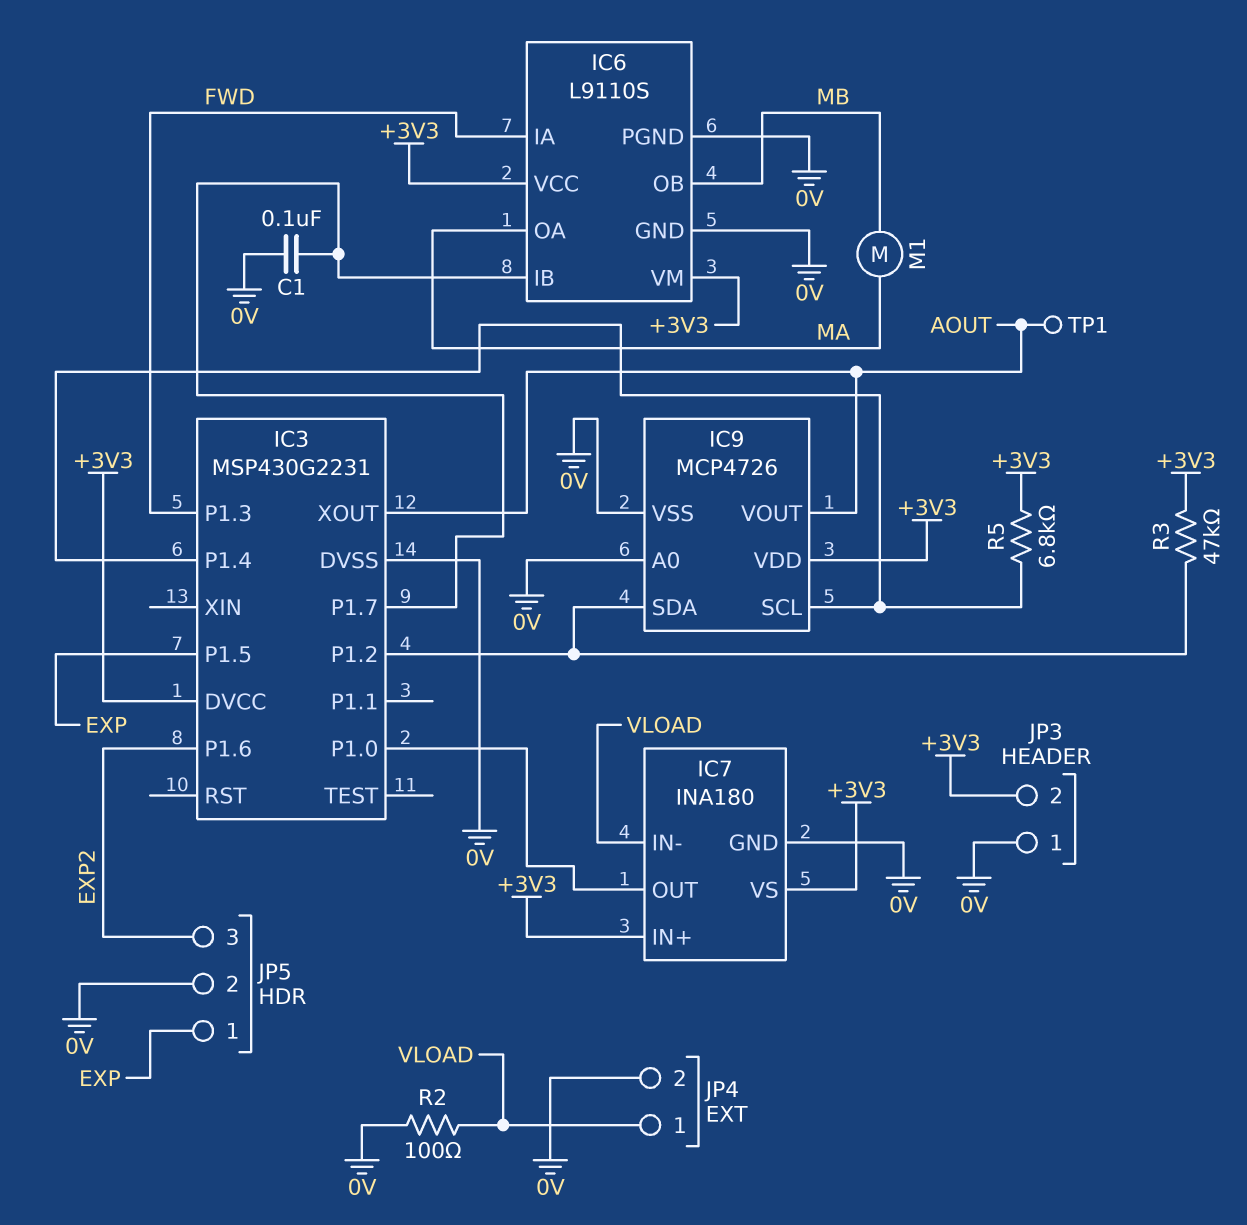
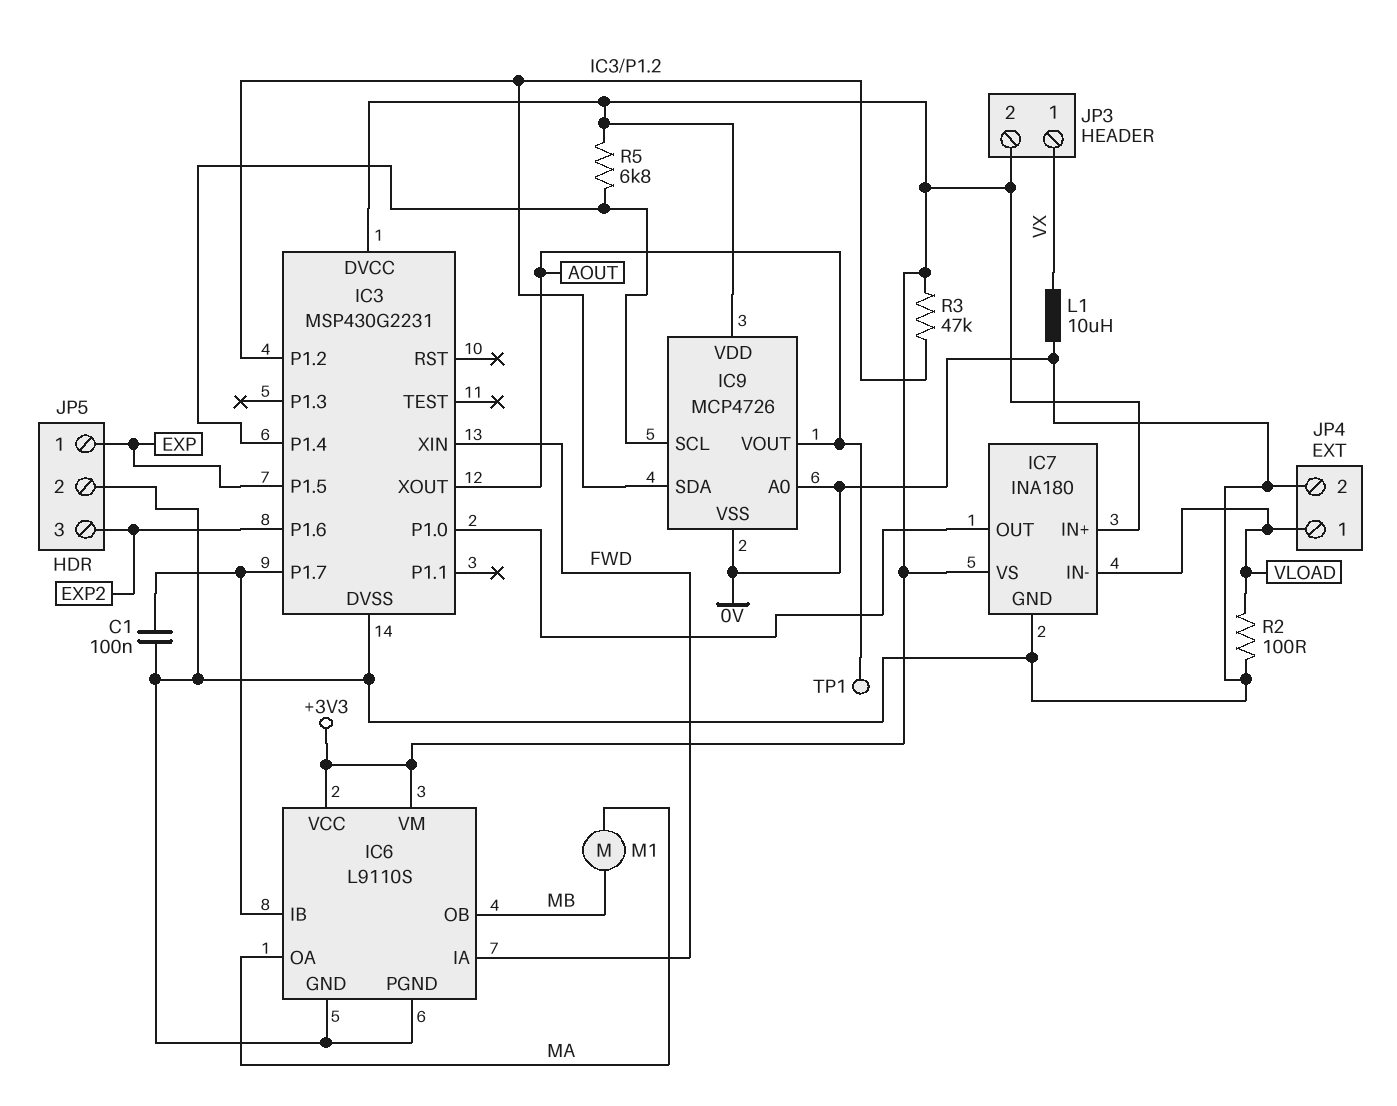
IC3 pin P1.3: FWD -> none
IC3 pin XIN: none -> FWD
JP3 pin 1: 0V -> VX
L1: none -> 10uH (0V, VX)

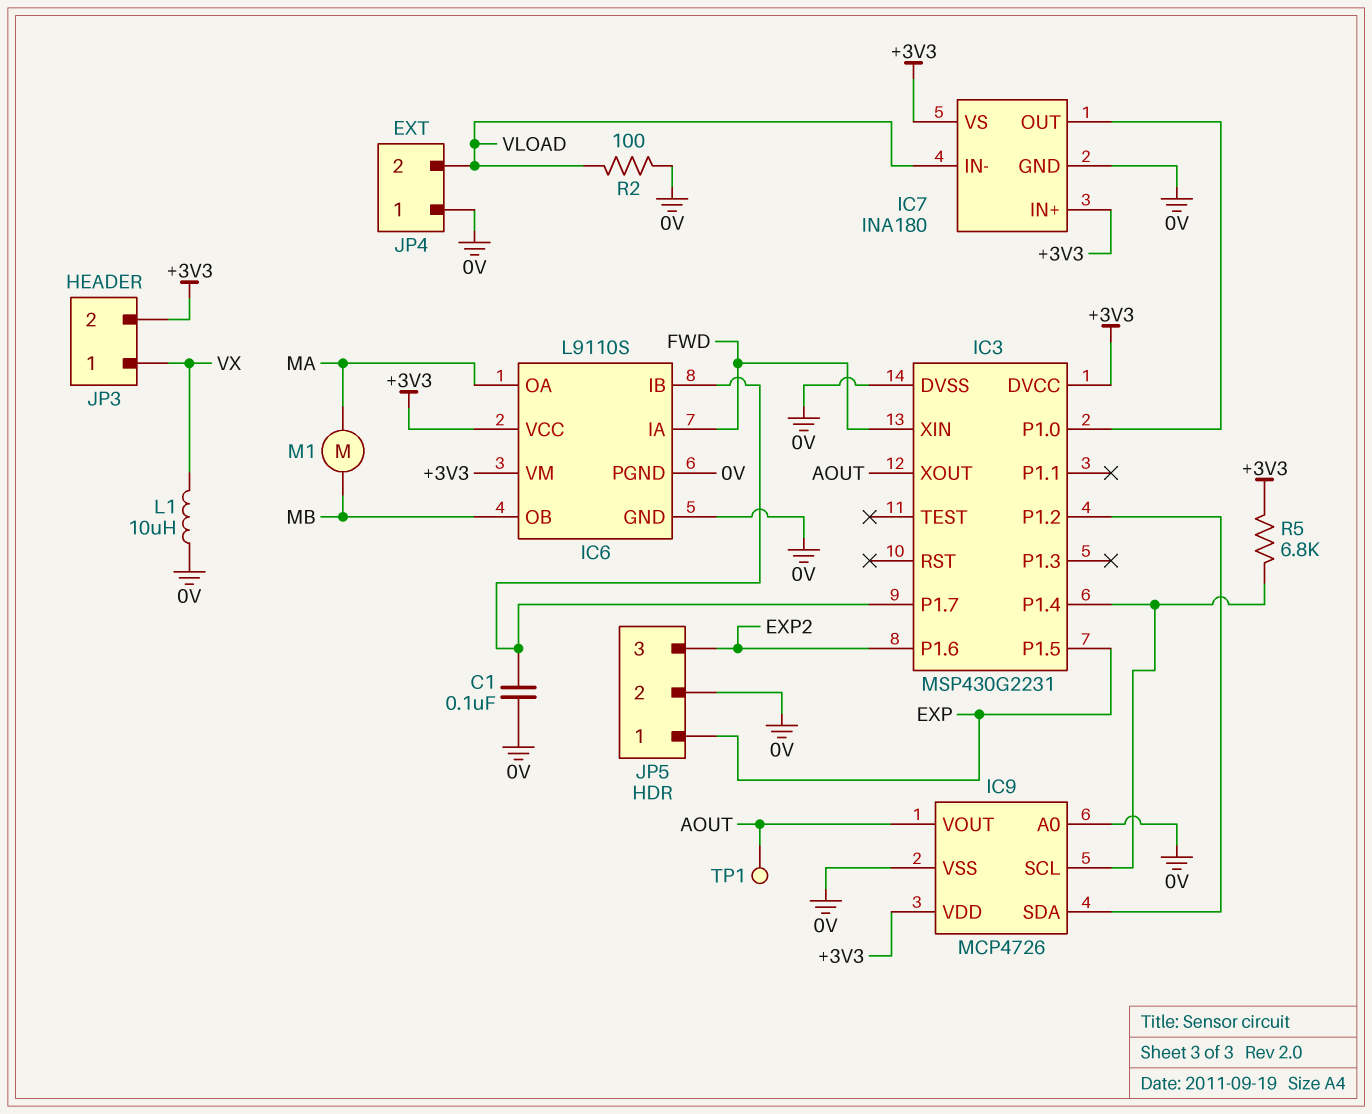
JP4 pin 1: VLOAD -> 0V
JP4 pin 2: 0V -> VLOAD
R3: 47k (+3V3, IC3/P1.2) -> none

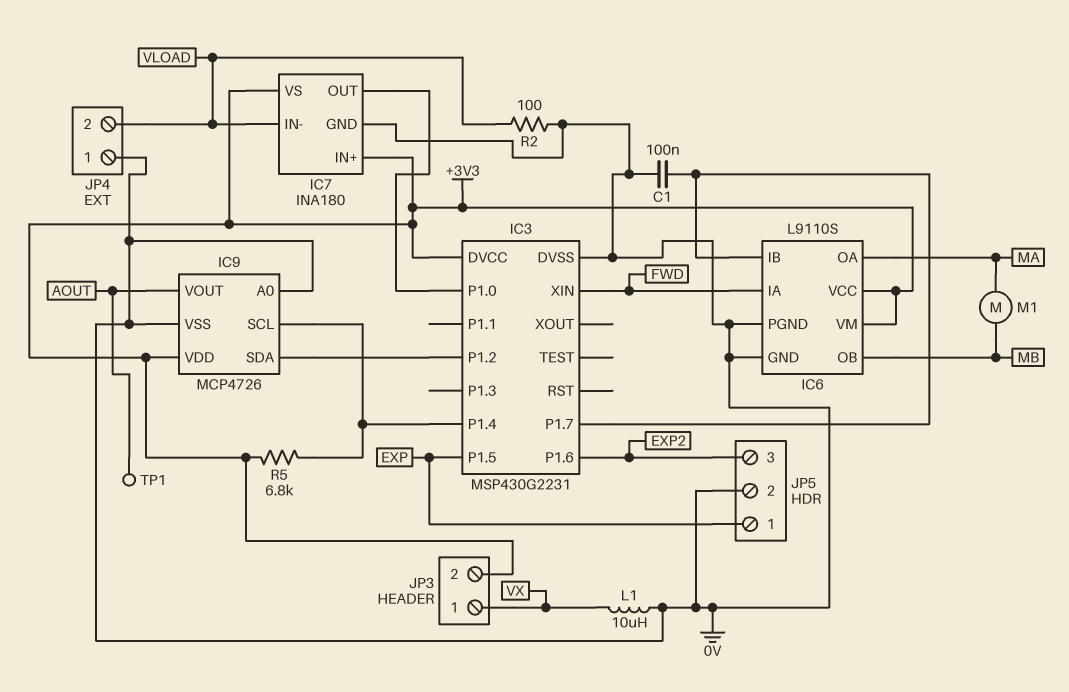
IC3 pin XOUT: AOUT -> none

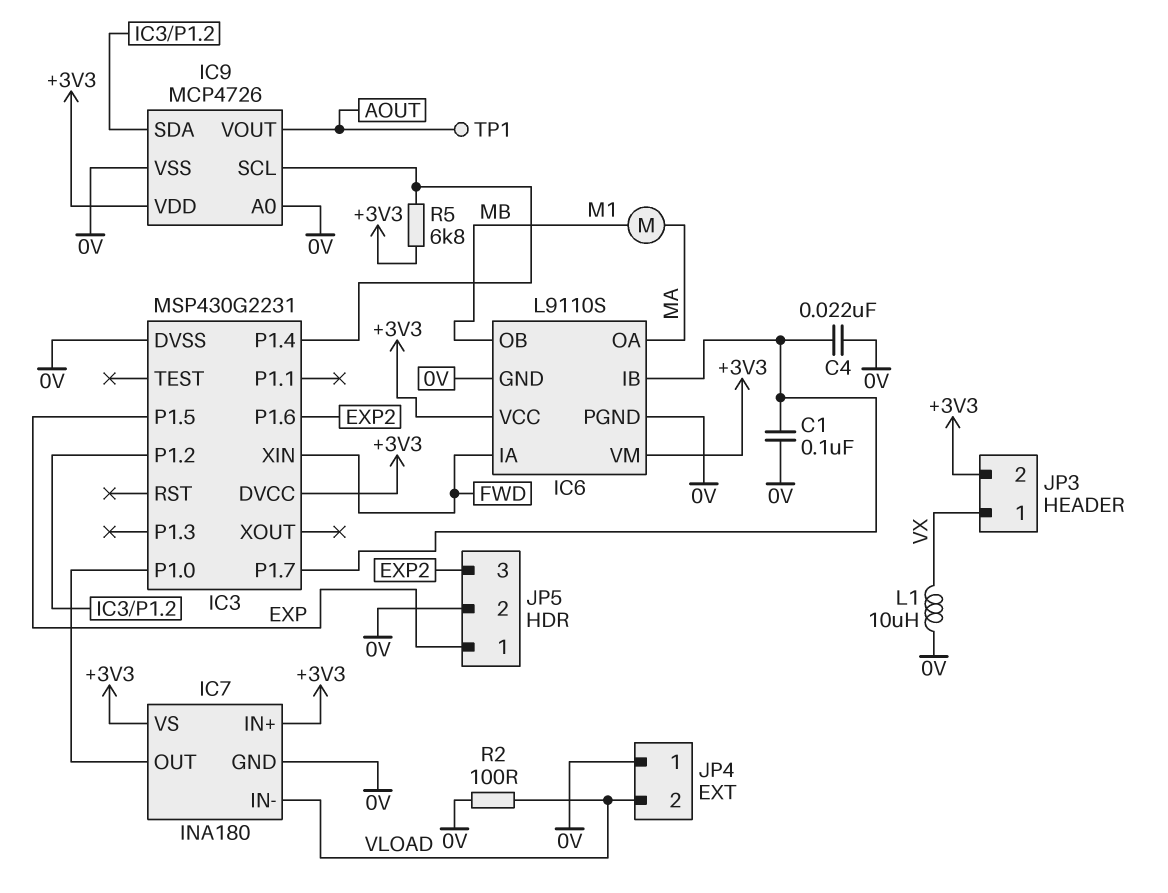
C4: none -> 22nF (0V, IC3/P1.7)

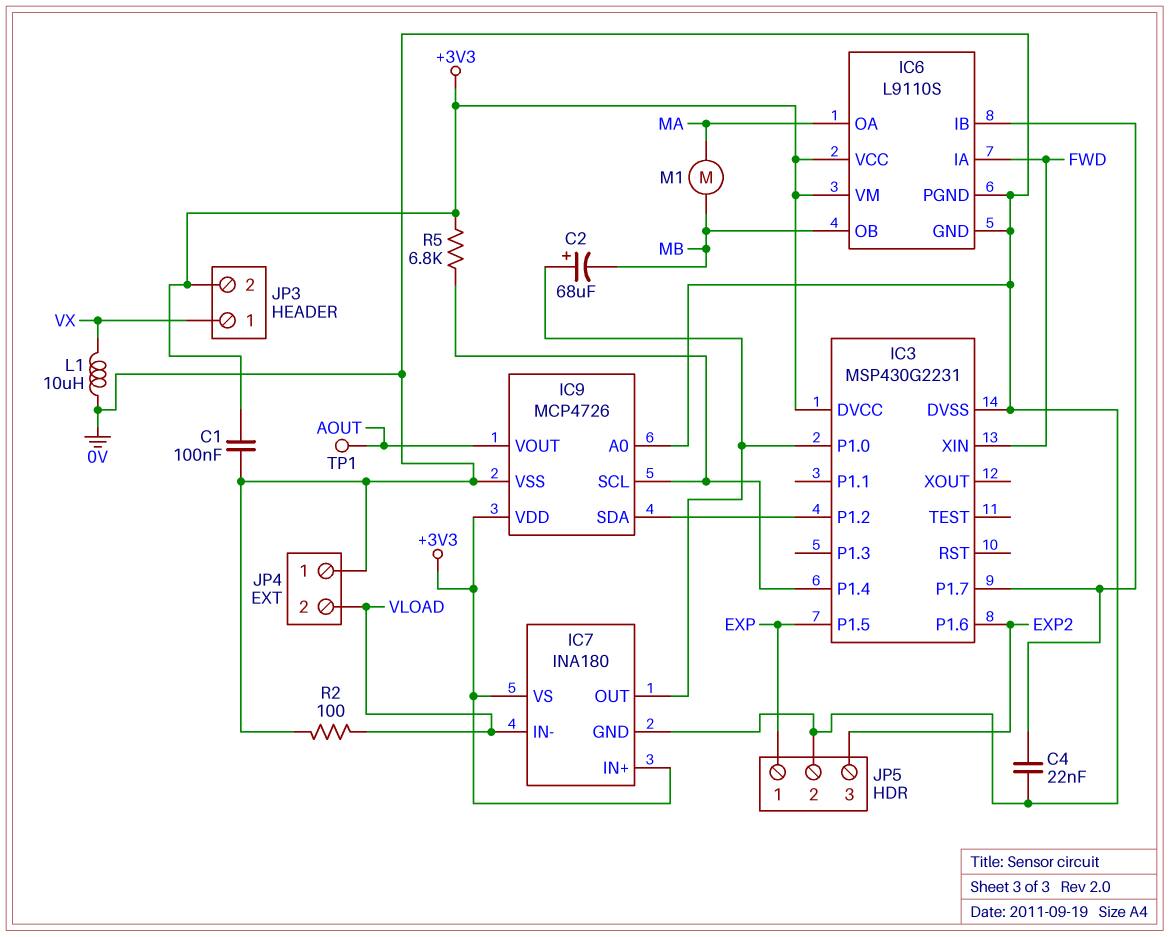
C1: 100nF (0V, IC3/P1.7) -> 100nF (+3V3, 0V)
C2: none -> 68uF (plus IC3/P1.0, minus MB)

